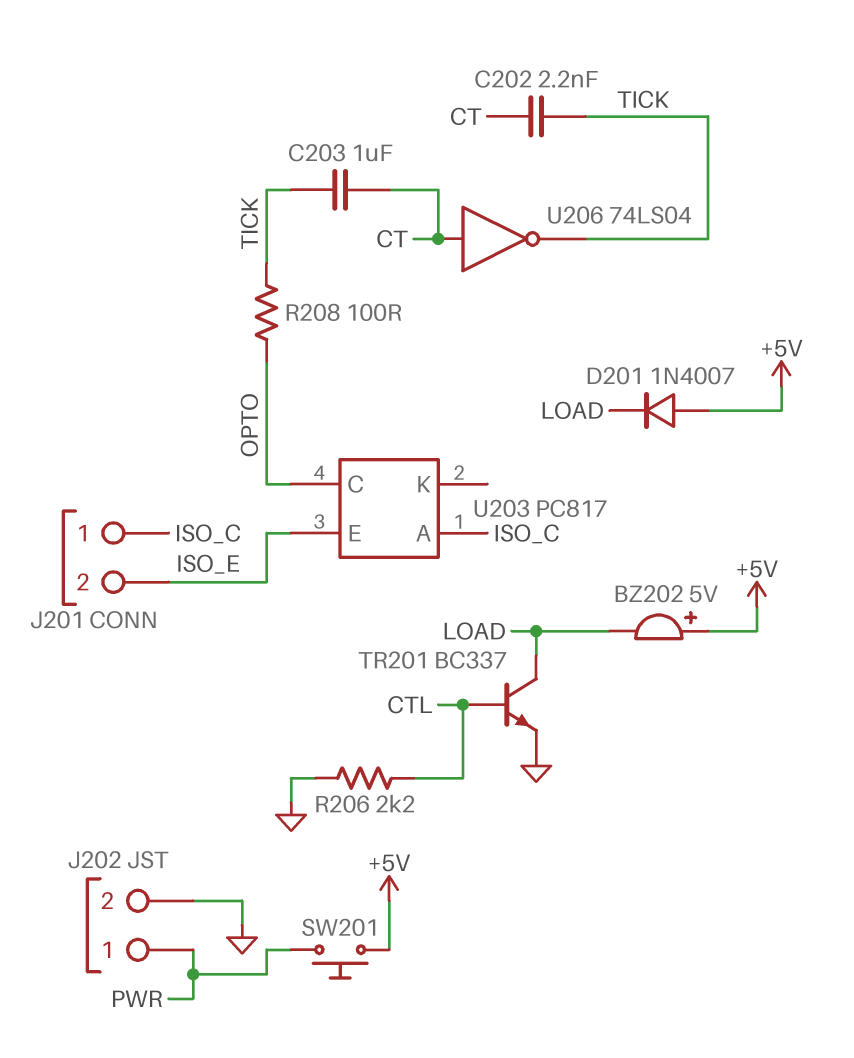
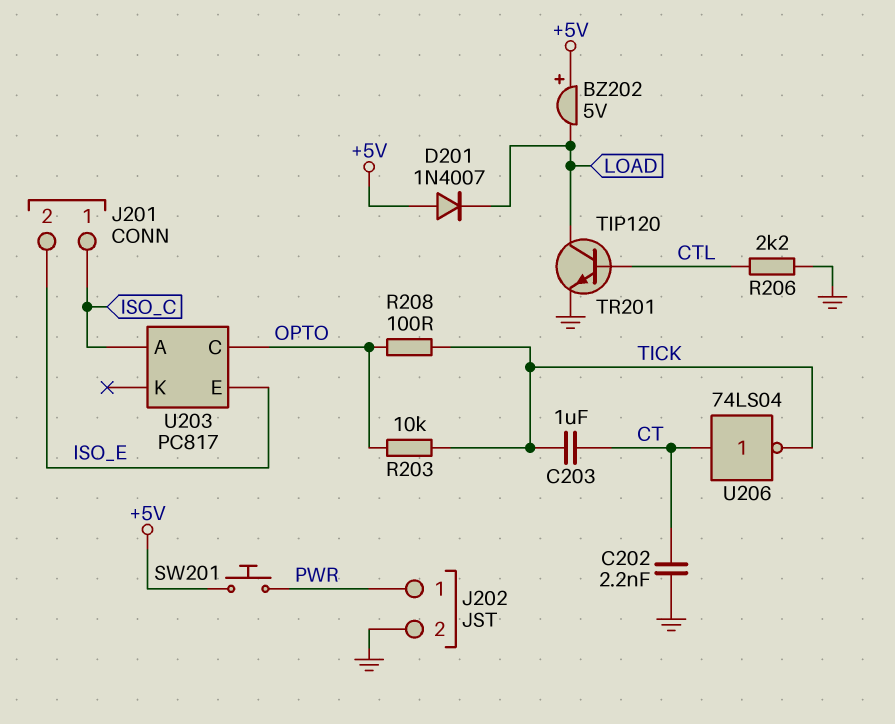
C202: 2.2nF (CT, TICK) -> 2.2nF (CT, GND)
R203: none -> 10k (OPTO, TICK)
TR201: NPN BC337 (B CTL, C LOAD, E GND) -> NPN TIP120 (B CTL, C LOAD, E GND)

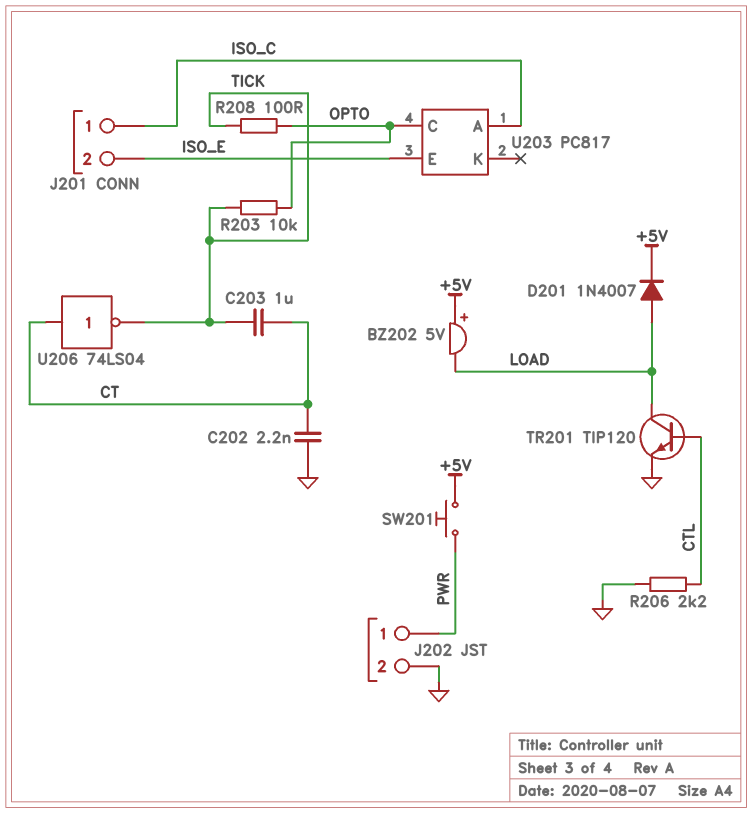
D201: diode 1N4007 (A +5V, K LOAD) -> diode 1N4007 (A LOAD, K +5V)

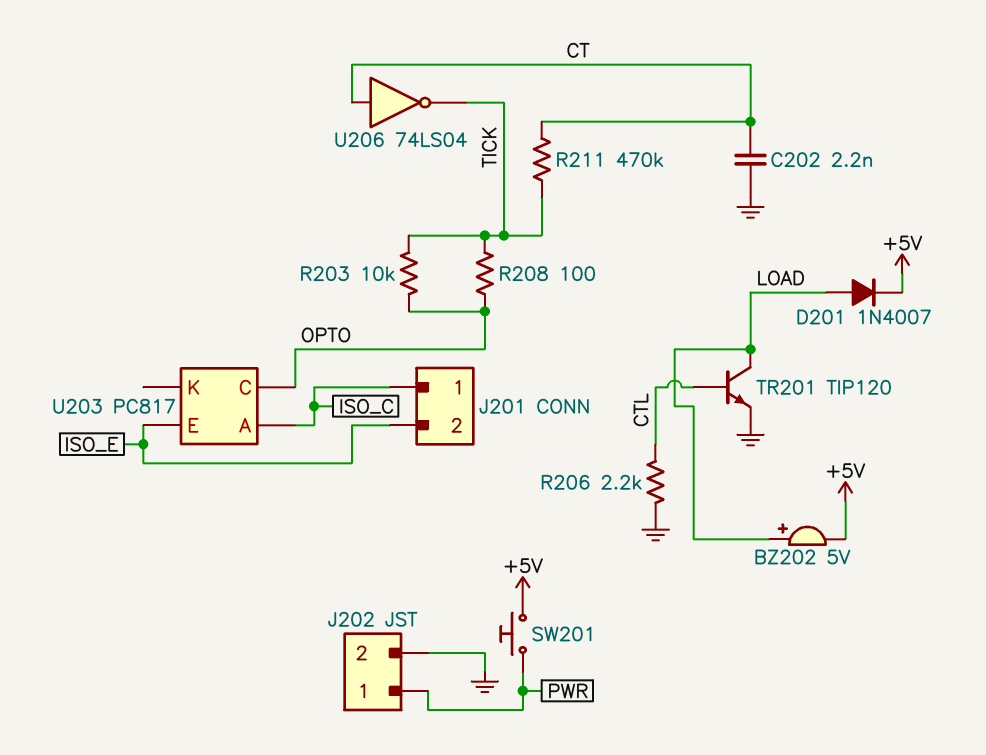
BZ202: buzzer 5V (plus +5V, minus LOAD) -> buzzer 5V (plus LOAD, minus +5V)
C203: 1uF (CT, TICK) -> none
R211: none -> 470k (CT, TICK)

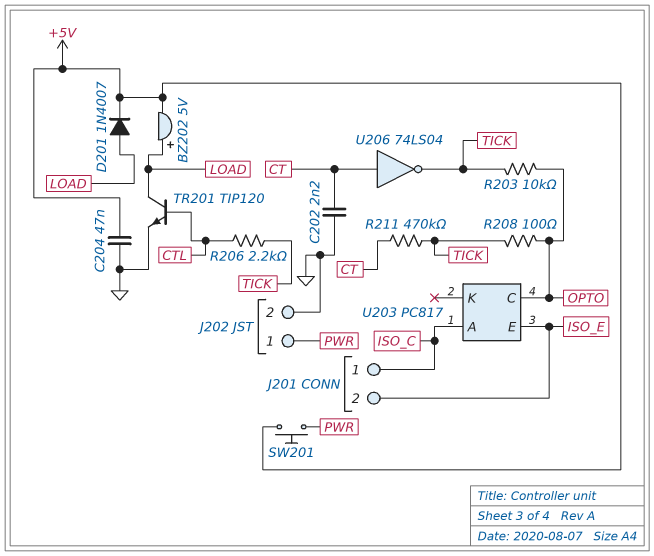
C204: none -> 47nF (+5V, GND)
R206: 2.2k (CTL, GND) -> 2.2k (CTL, TICK)

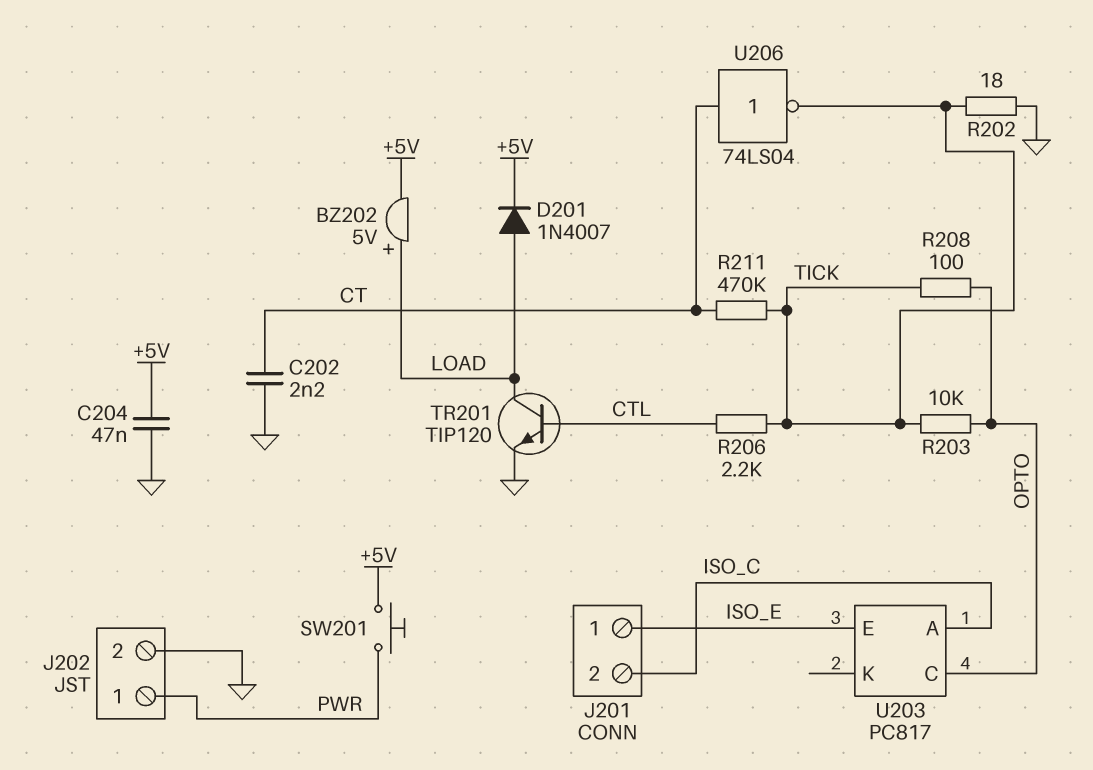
J201 pin 1: ISO_C -> ISO_E
J201 pin 2: ISO_E -> ISO_C
R202: none -> 18 (GND, TICK)

